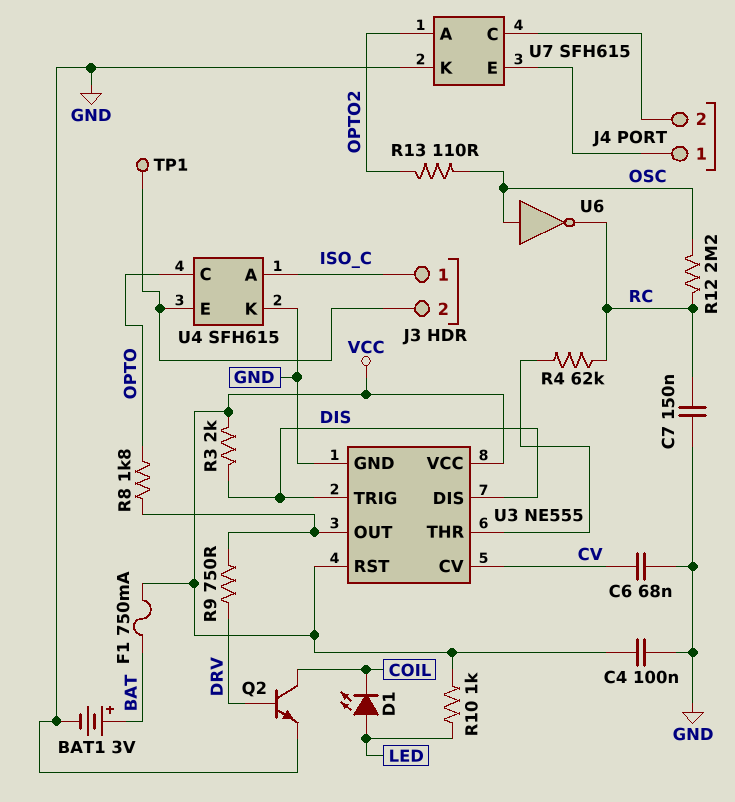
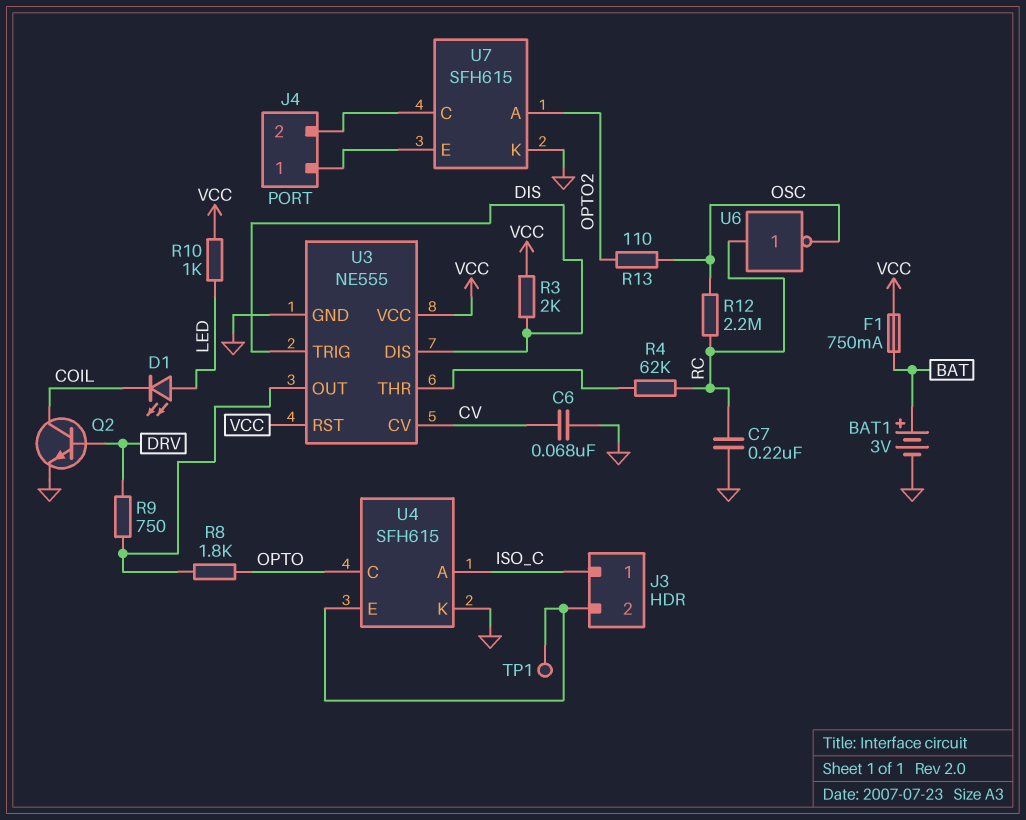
C4: 100nF (GND, VCC) -> none
C7: 150nF (GND, RC) -> 220nF (GND, RC)
U6: NOT (in OSC, out RC) -> NOT (in RC, out OSC)

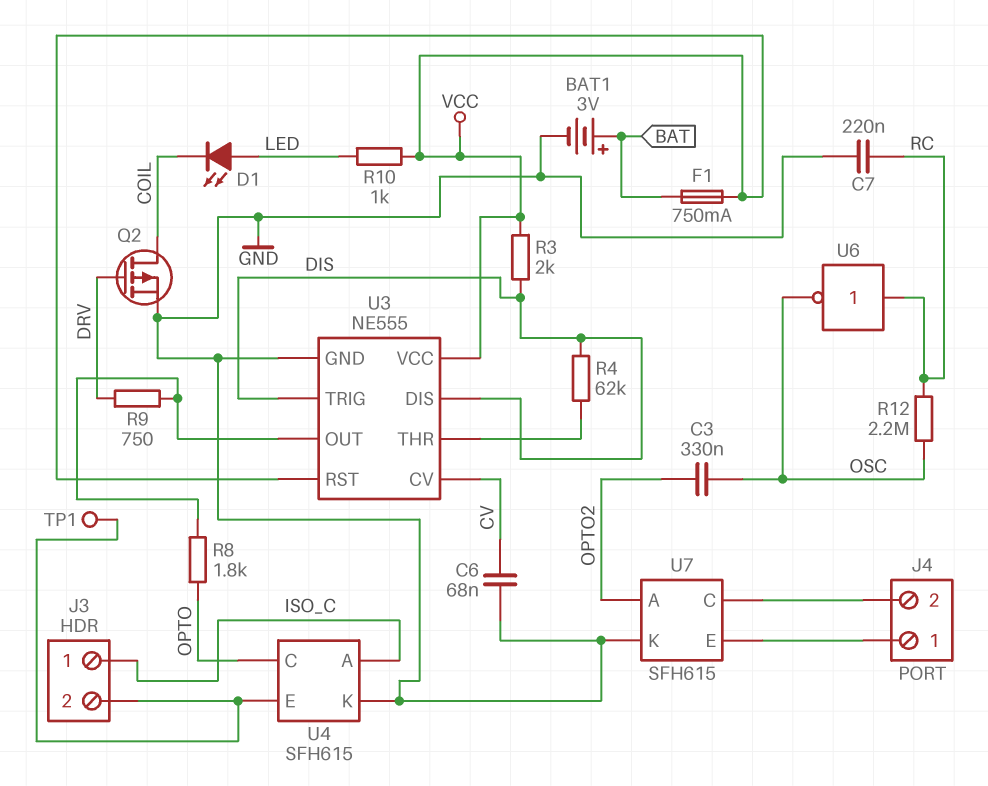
C3: none -> 330nF (OPTO2, OSC)
Q2: NPN (B DRV, C COIL, E GND) -> PMOS (G DRV, D COIL, S GND)
R4: 62k (RC, U3/THR) -> 62k (DIS, U3/THR)
R13: 110 (OPTO2, OSC) -> none

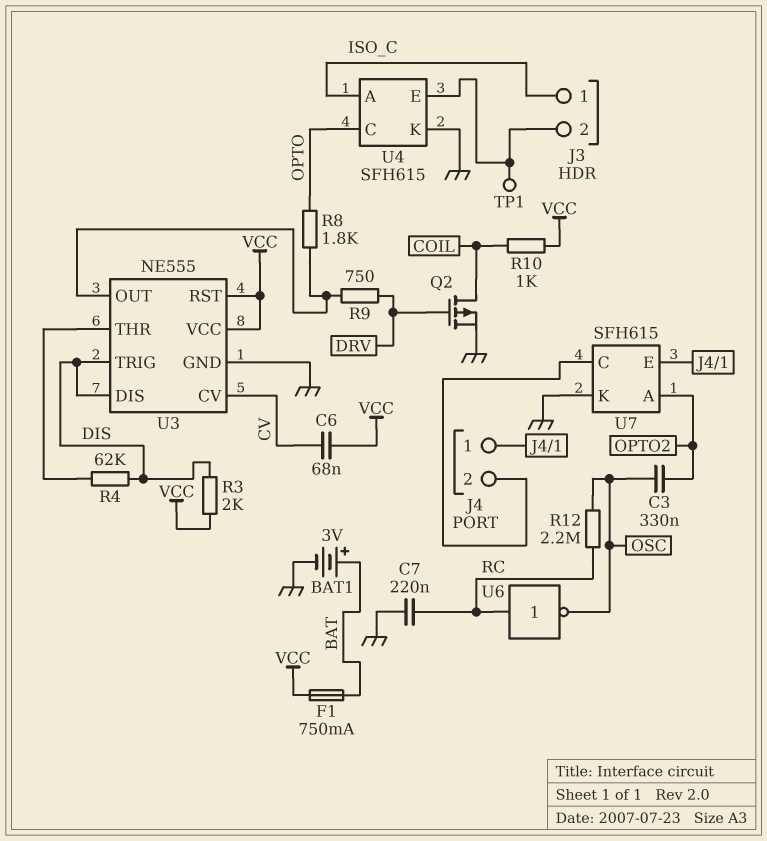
C6: 68nF (CV, GND) -> 68nF (CV, VCC)
D1: LED (A LED, K COIL) -> none
R10: 1k (LED, VCC) -> 1k (COIL, VCC)

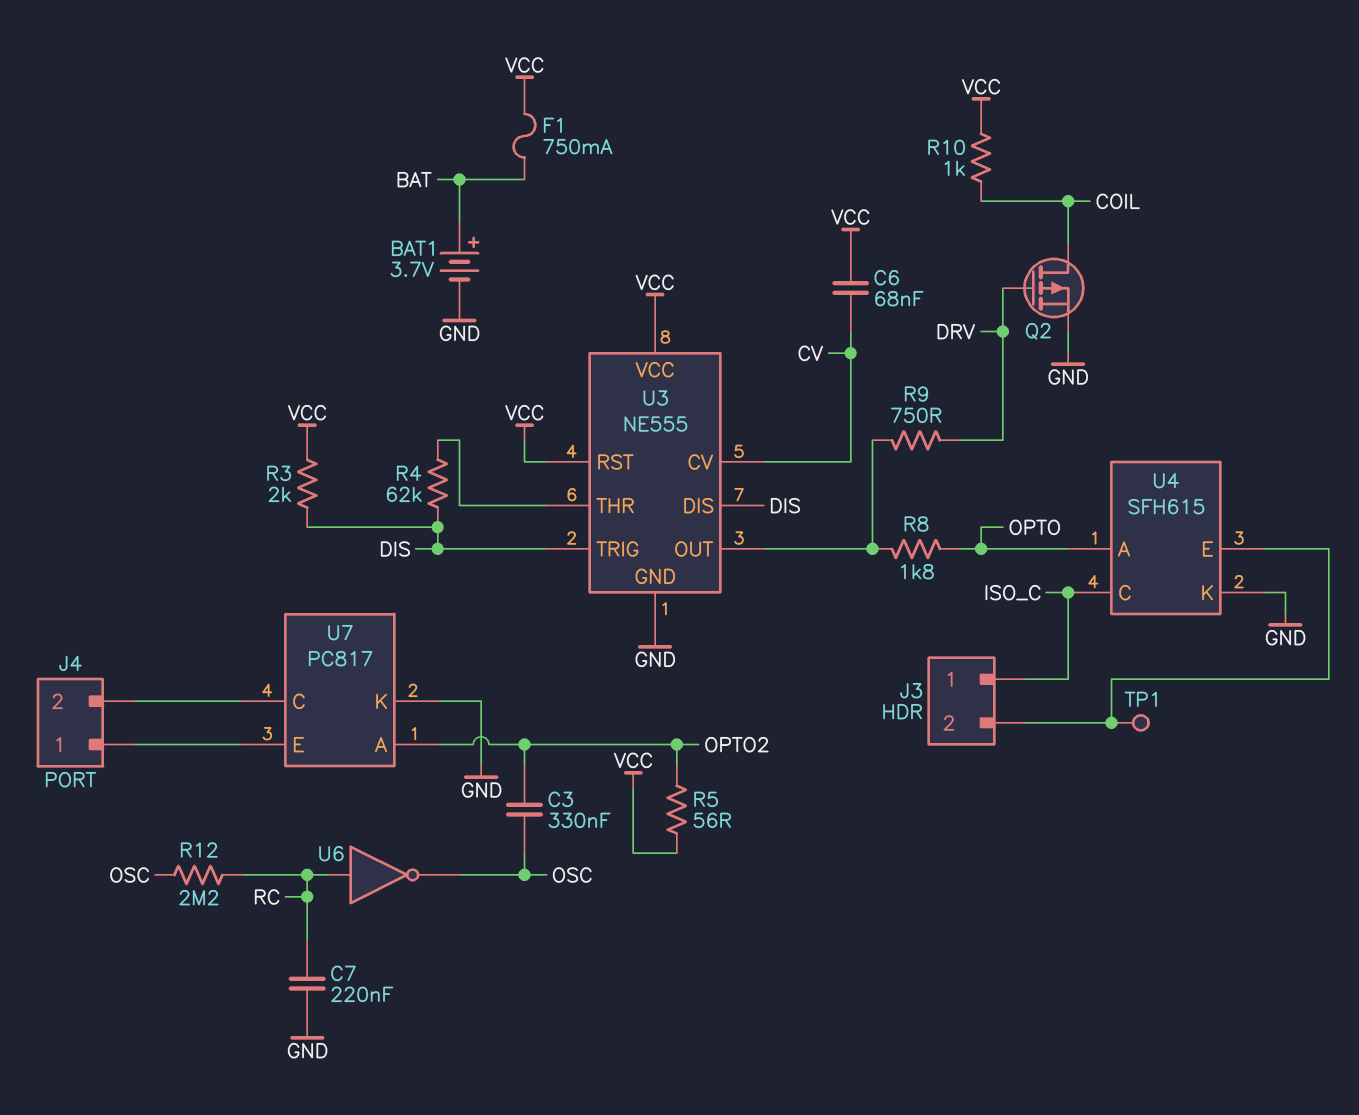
BAT1: 3V (plus BAT, minus GND) -> 3.7V (plus BAT, minus GND)
R5: none -> 56 (OPTO2, VCC)
U4 pin A: ISO_C -> OPTO
U4 pin C: OPTO -> ISO_C
U7: SFH615 -> PC817

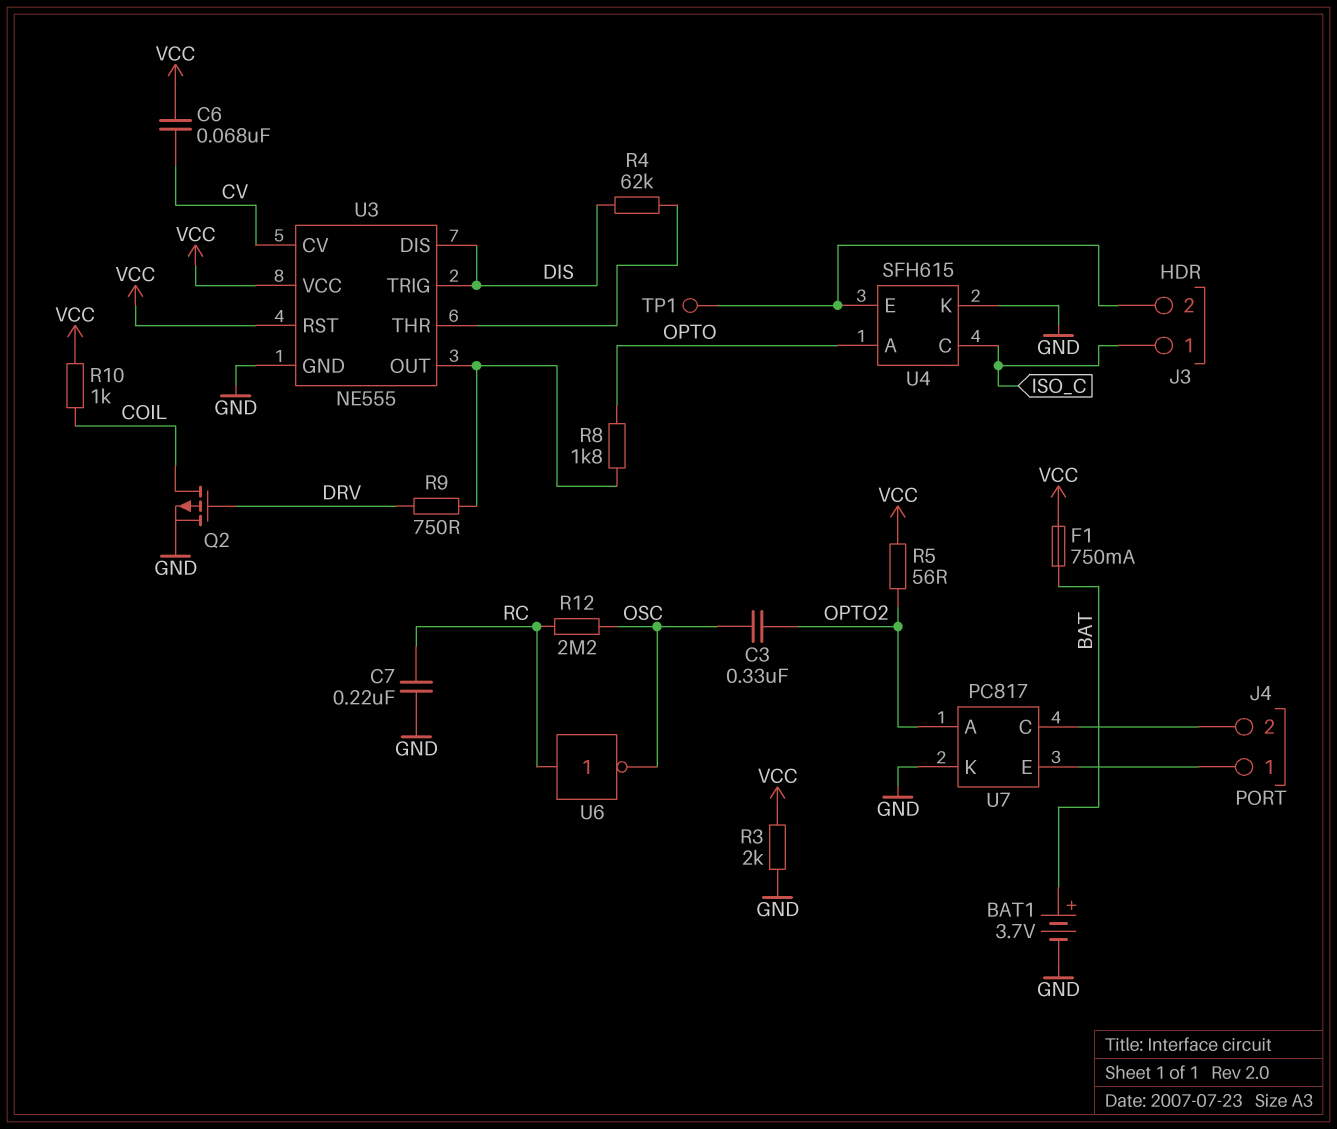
R3: 2k (DIS, VCC) -> 2k (GND, VCC)

